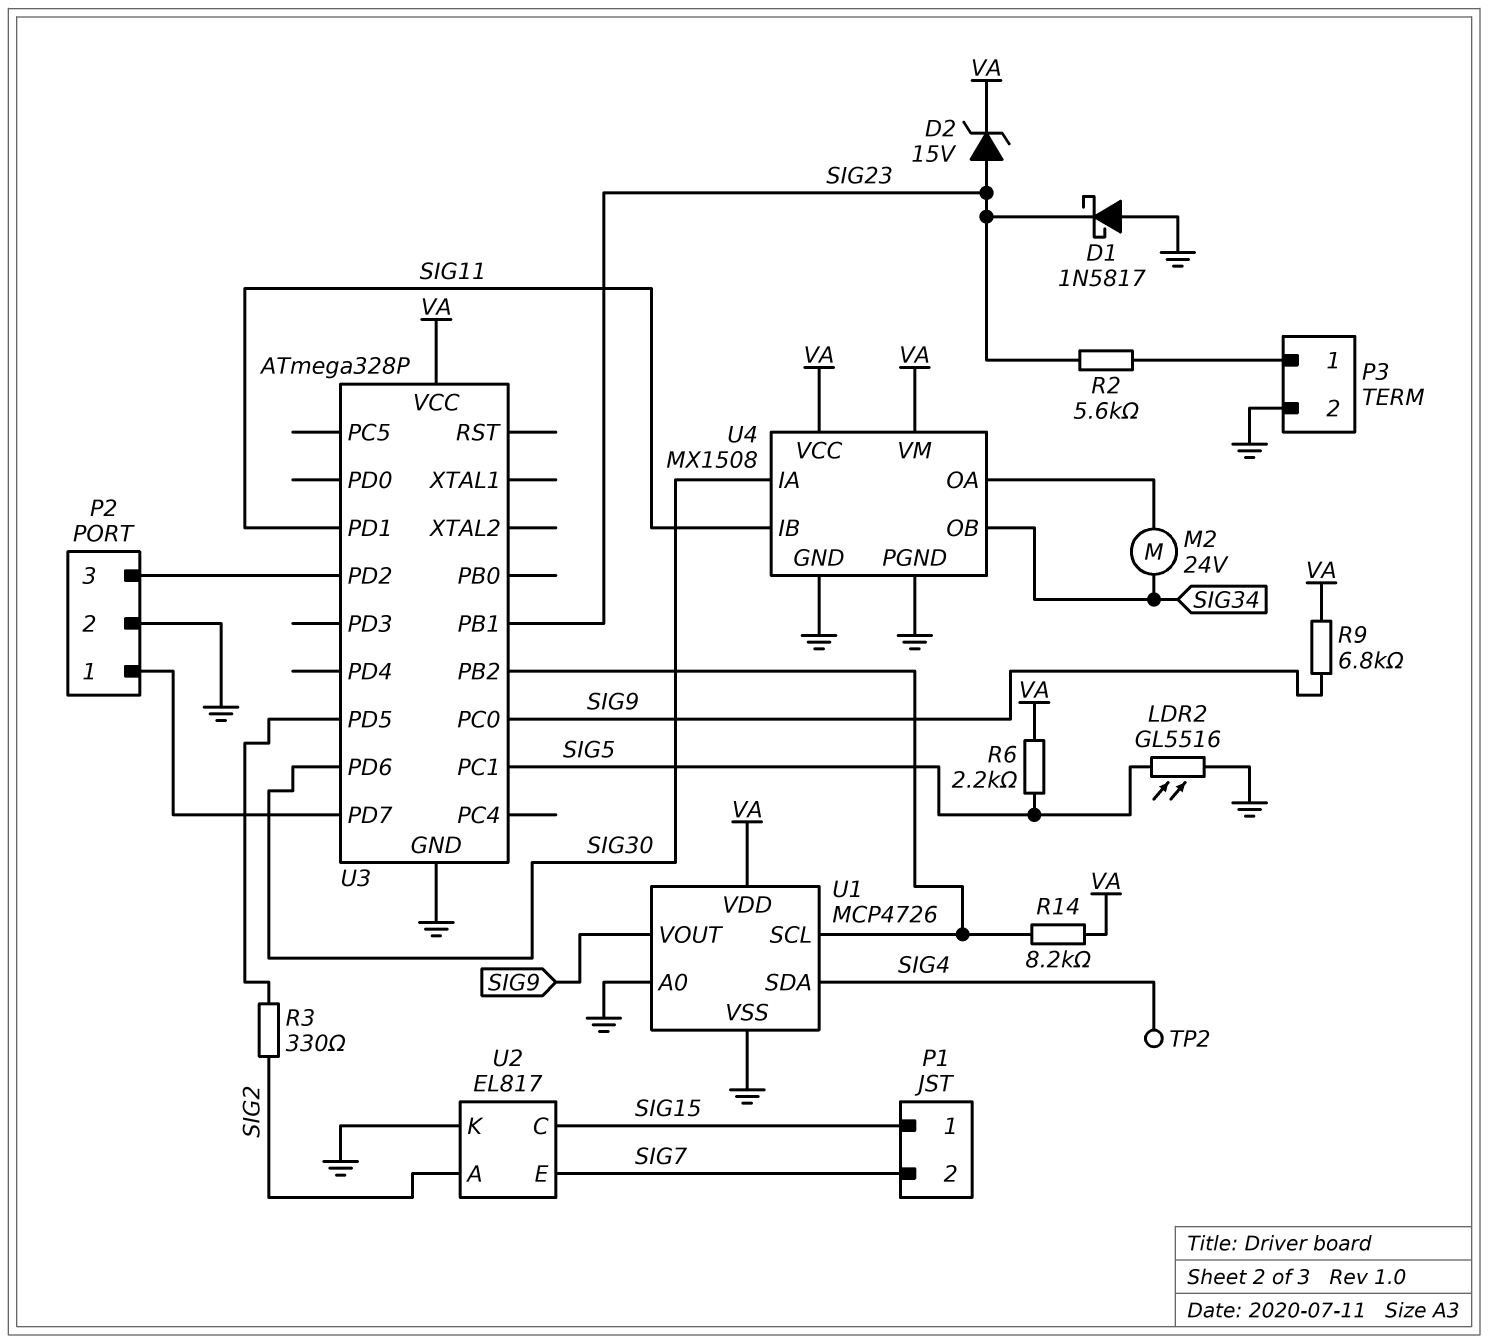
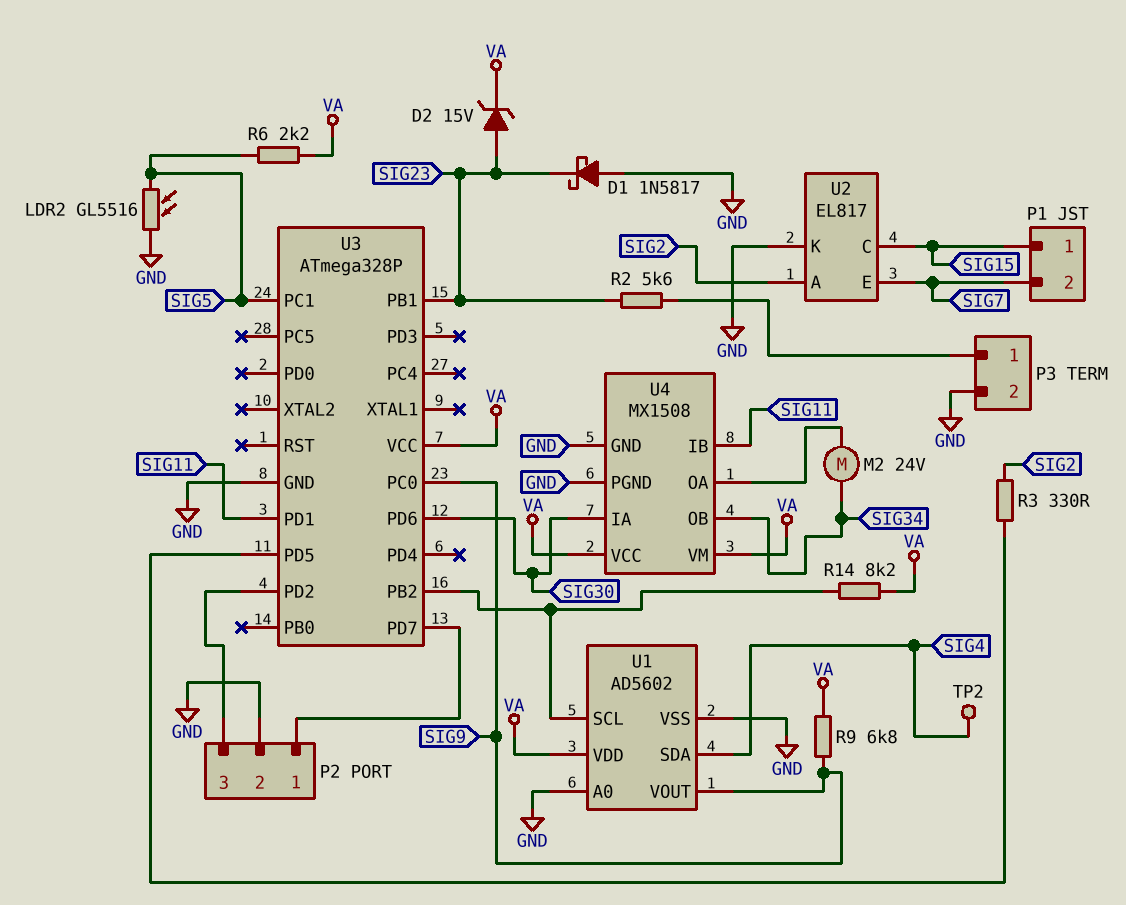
U1: MCP4726 -> AD5602

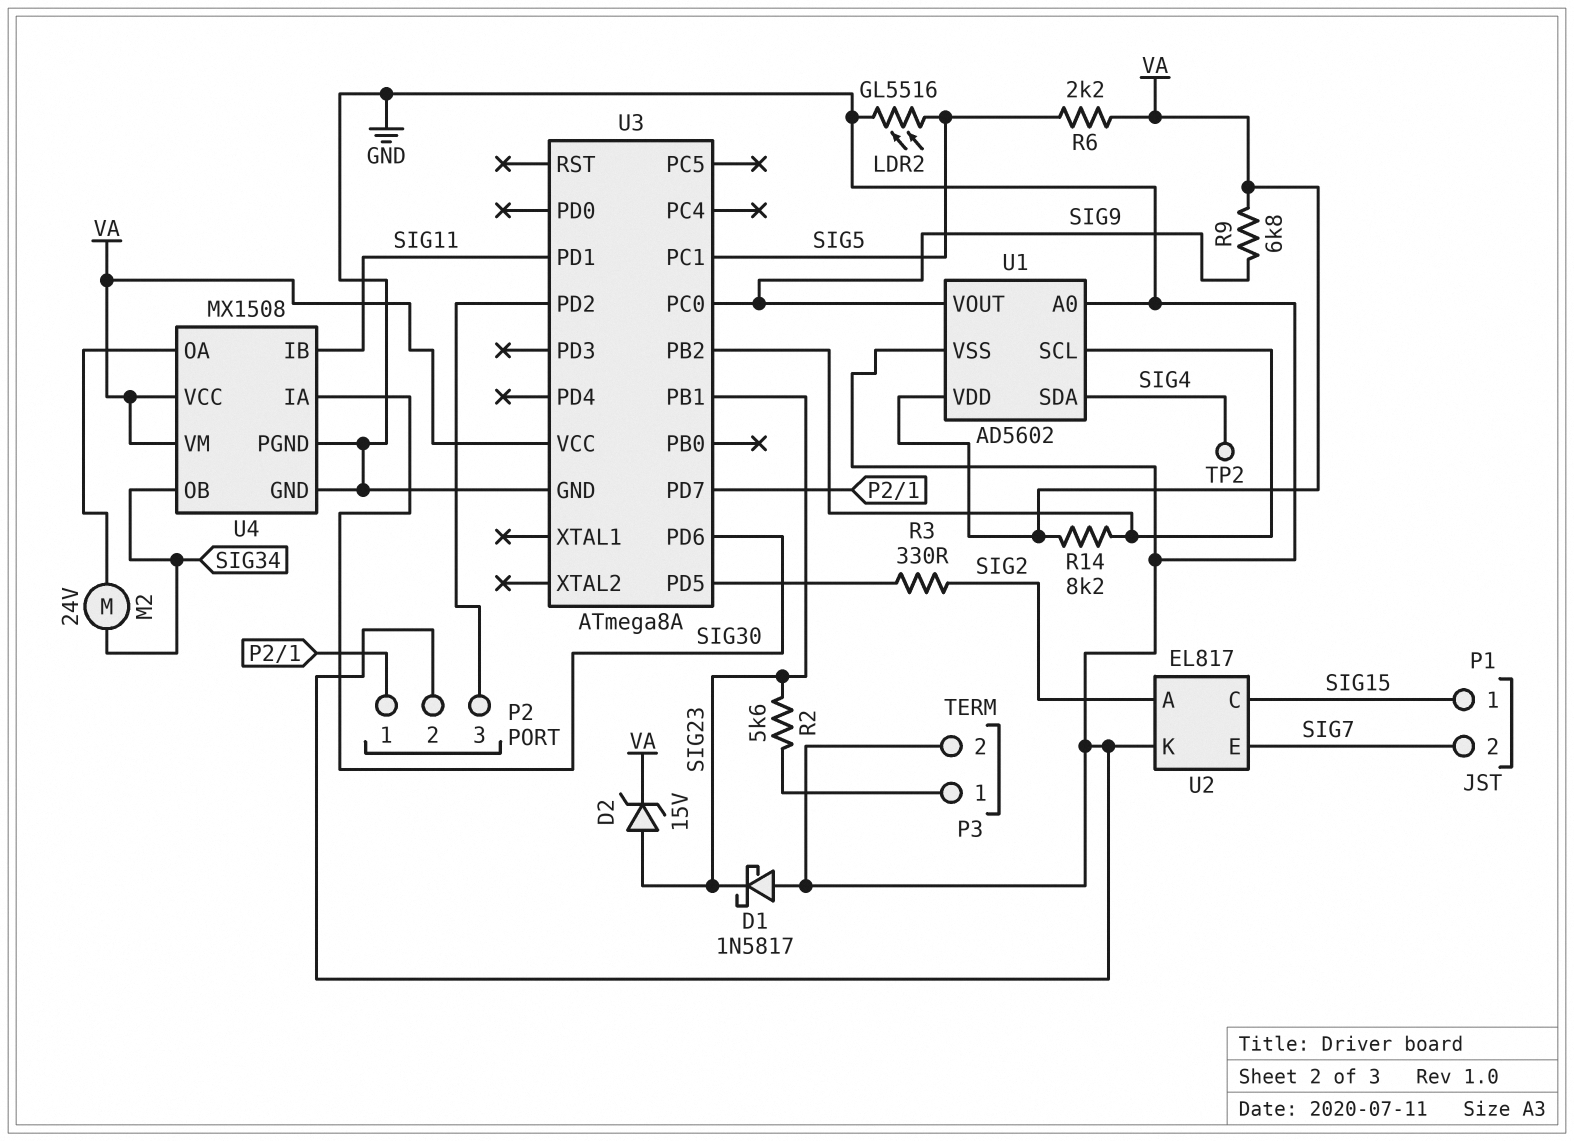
U3: ATmega328P -> ATmega8A

